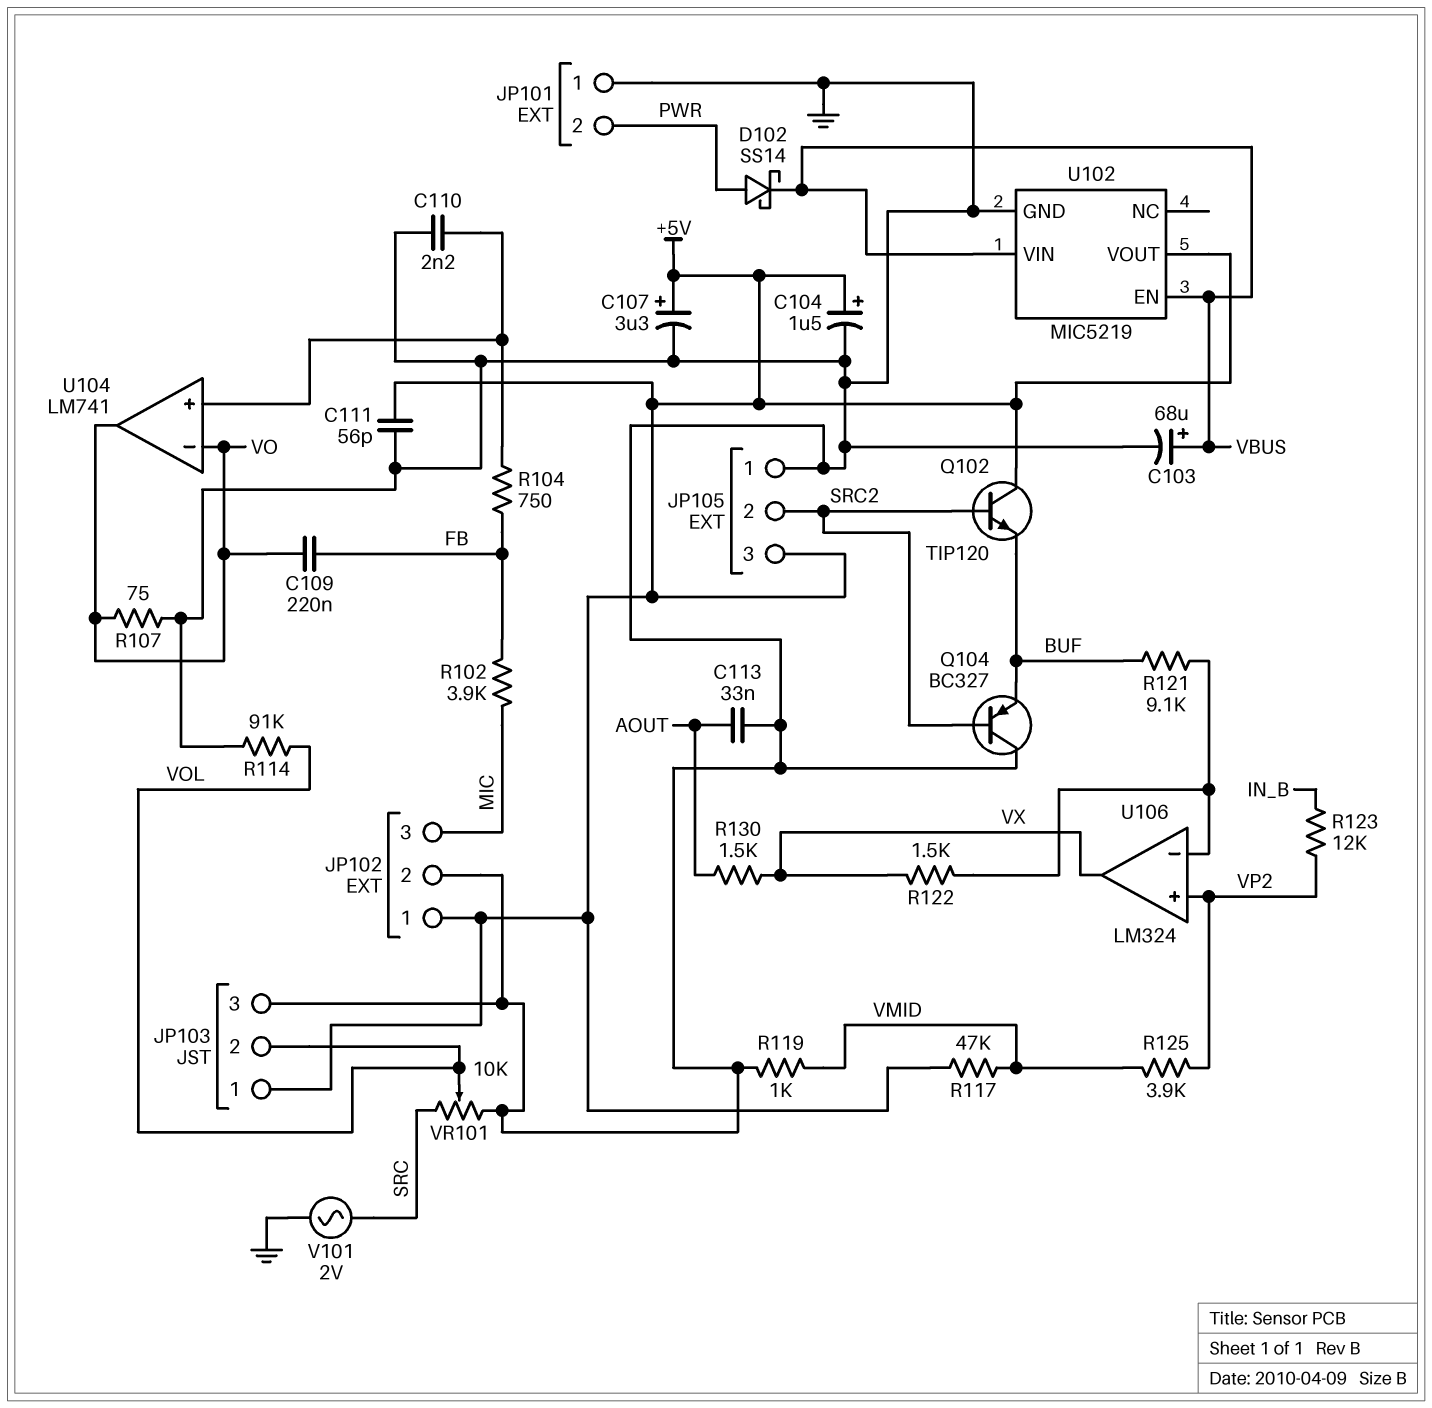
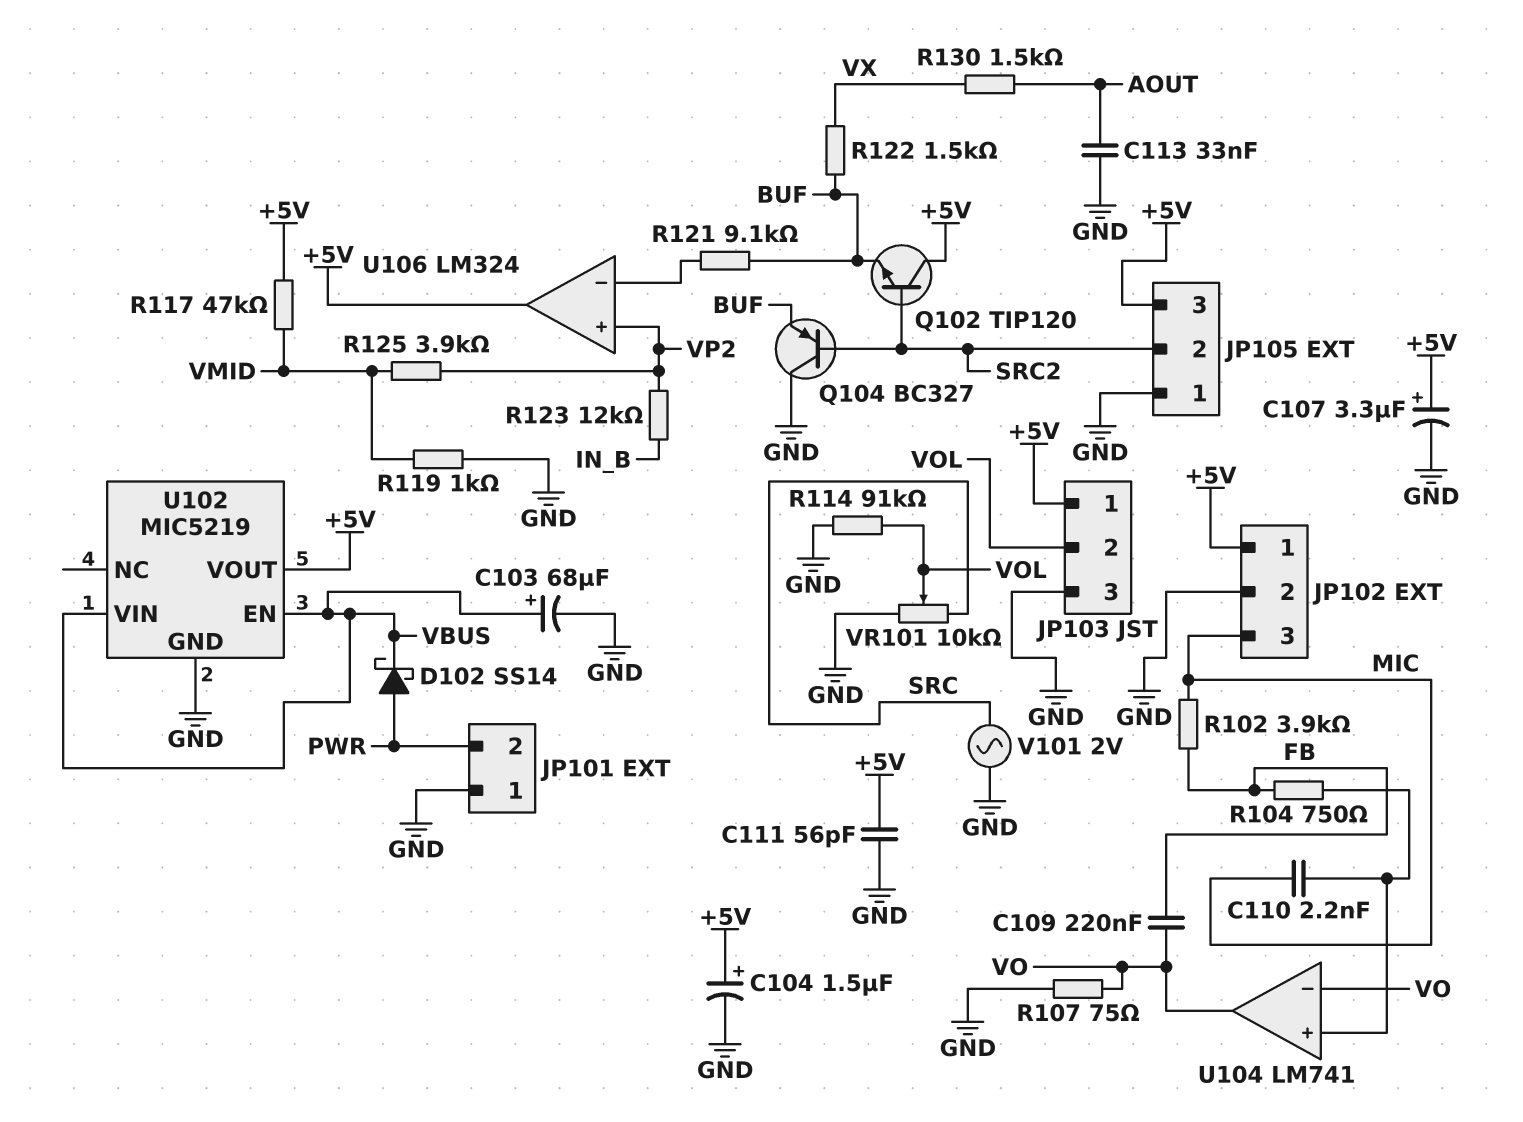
C110: 2.2nF (GND, U104/in+) -> 2.2nF (MIC, U104/in+)
R122: 1.5k (U106/in-, VX) -> 1.5k (BUF, VX)
U106 pin out: VX -> +5V

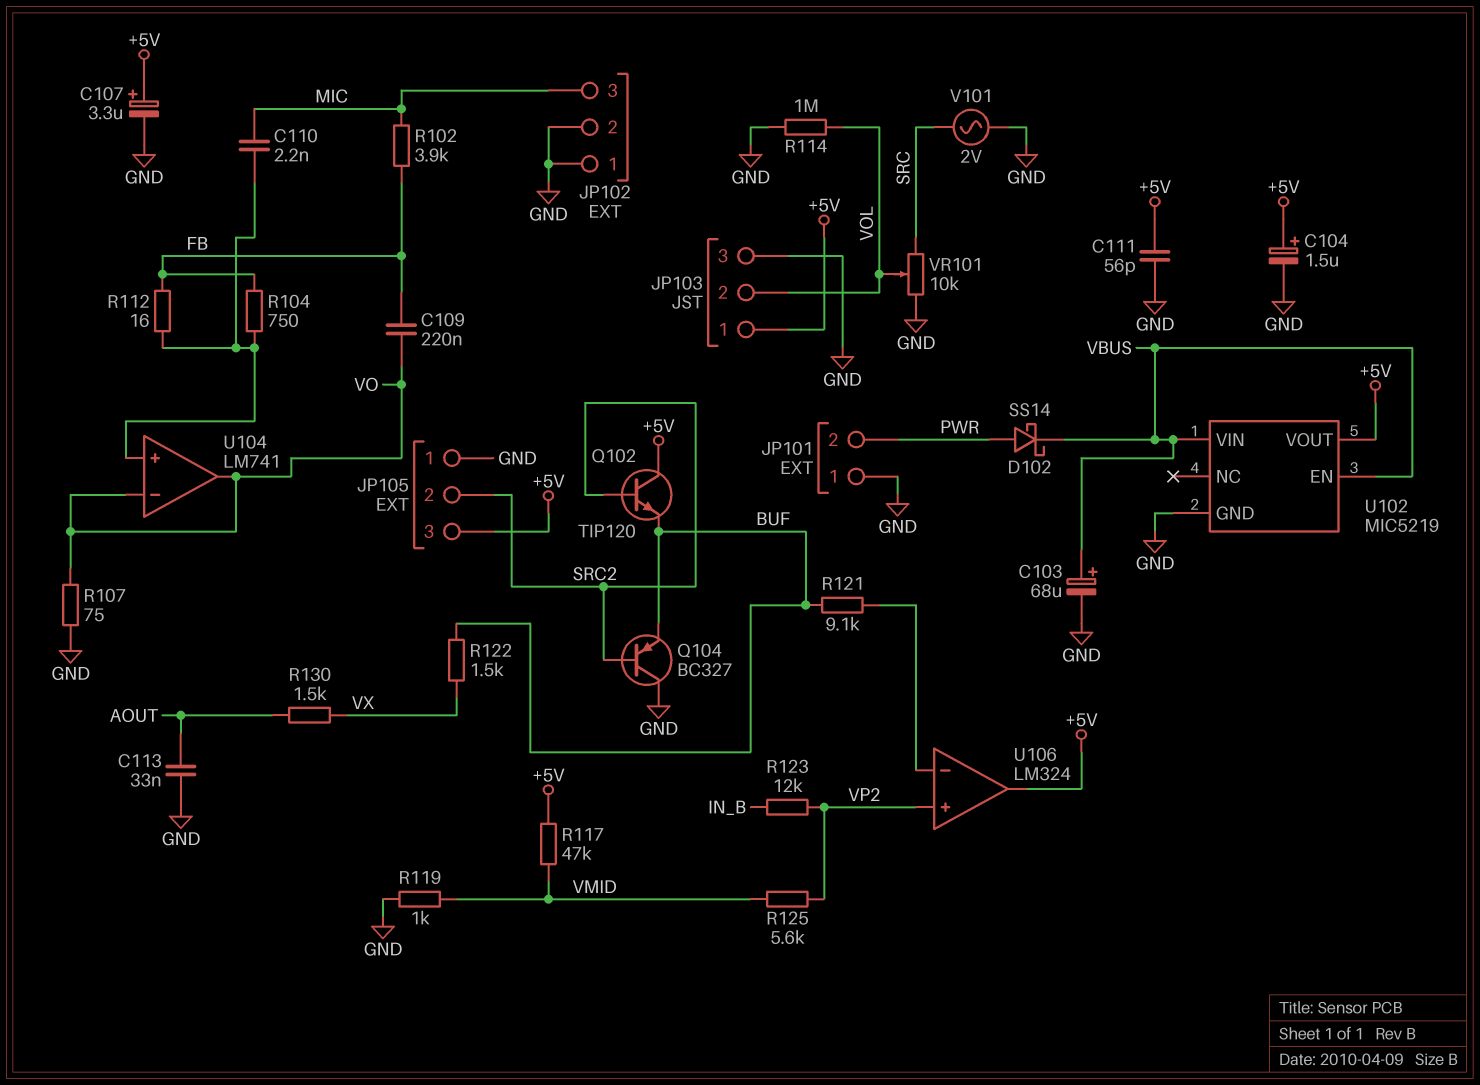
JP102 pin 1: +5V -> GND
R112: none -> 16 (FB, U104/in+)
R114: 91k (GND, VOL) -> 1M (GND, VOL)
R125: 3.9k (VMID, VP2) -> 5.6k (VMID, VP2)

